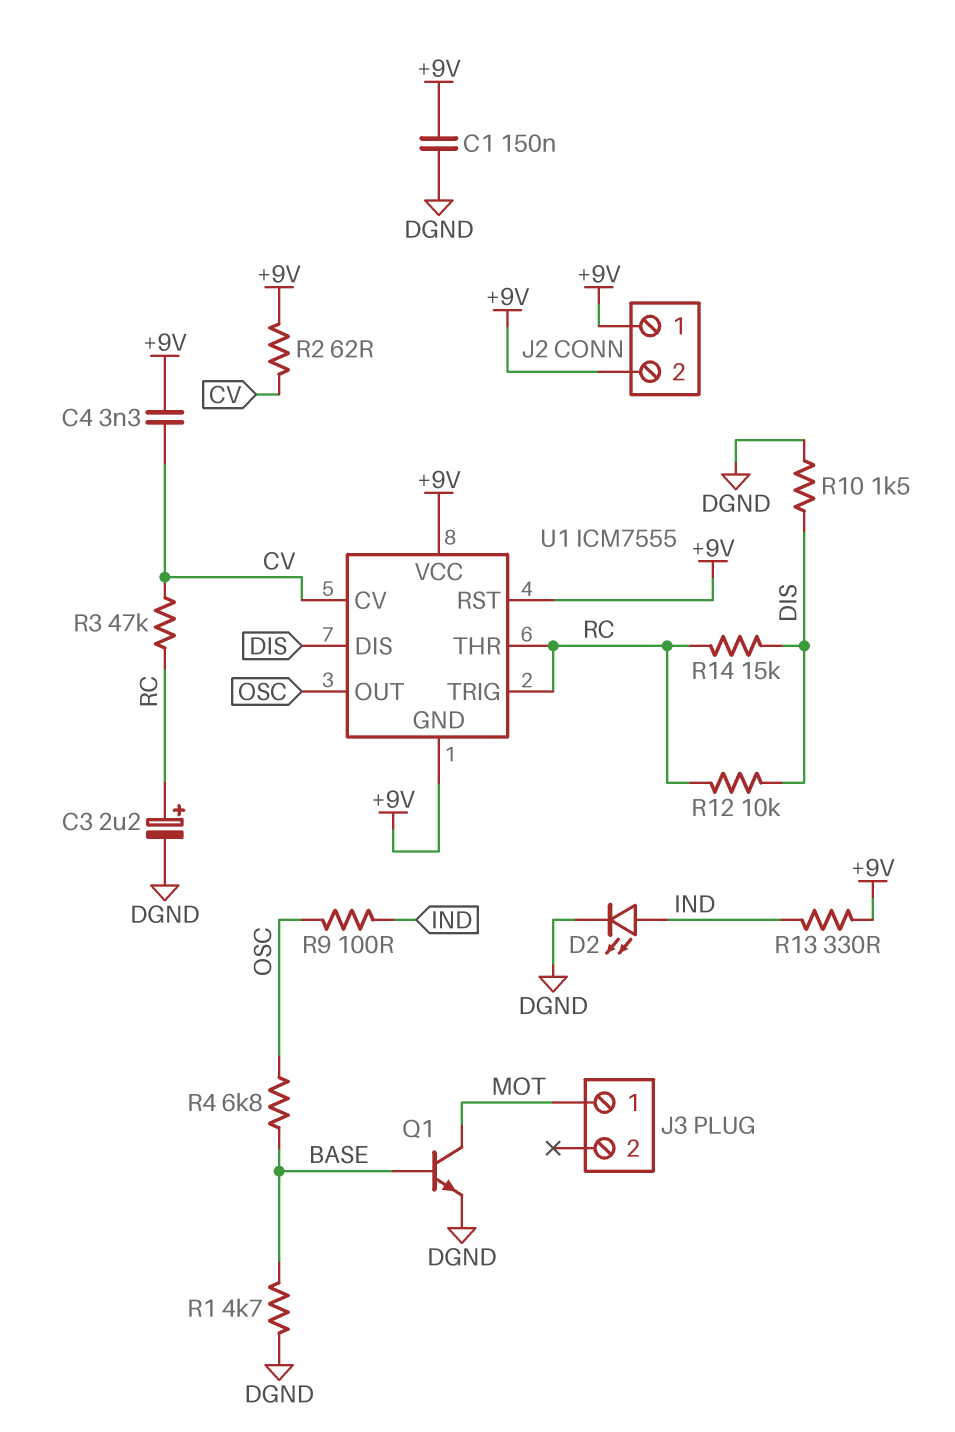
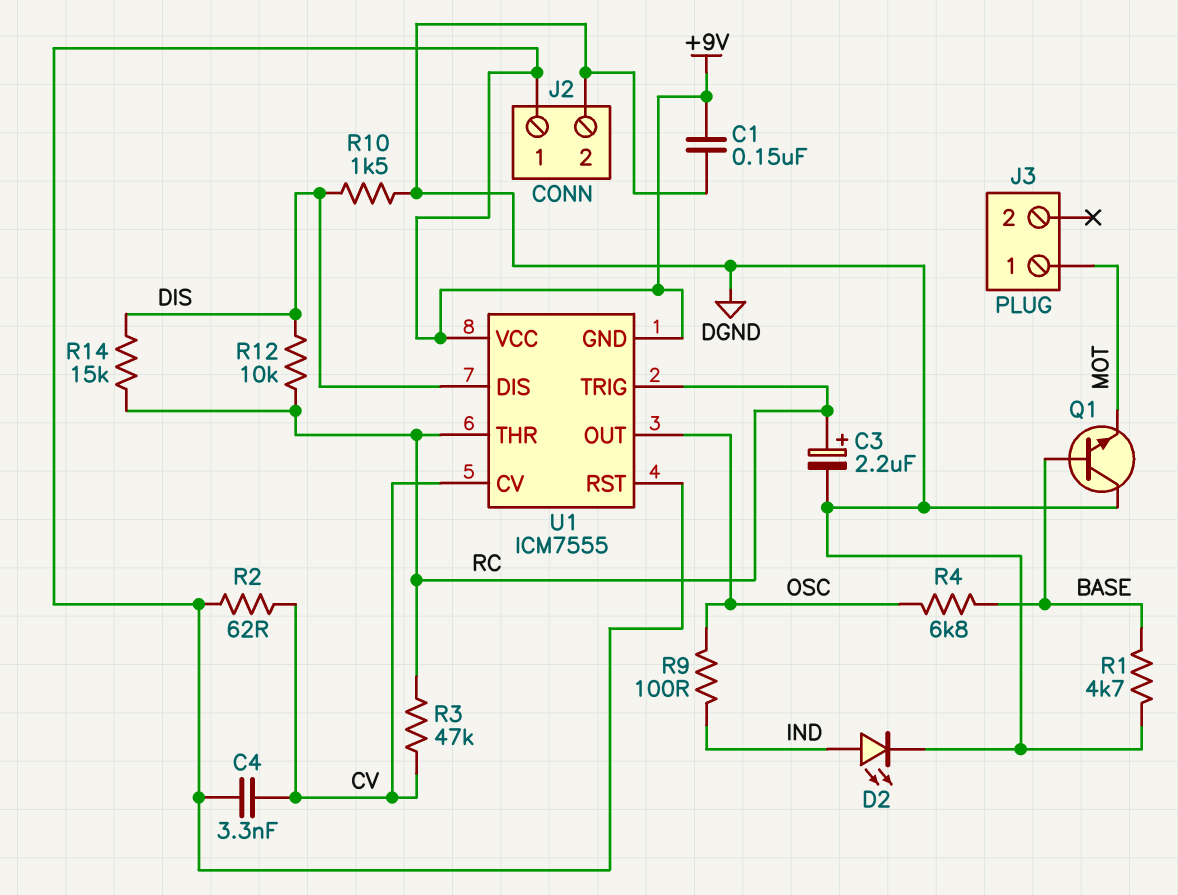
J2 pin 2: +9V -> DGND
Q1: NPN (B BASE, C MOT, E DGND) -> NPN (B BASE, C DGND, E MOT)
R13: 330 (+9V, IND) -> none

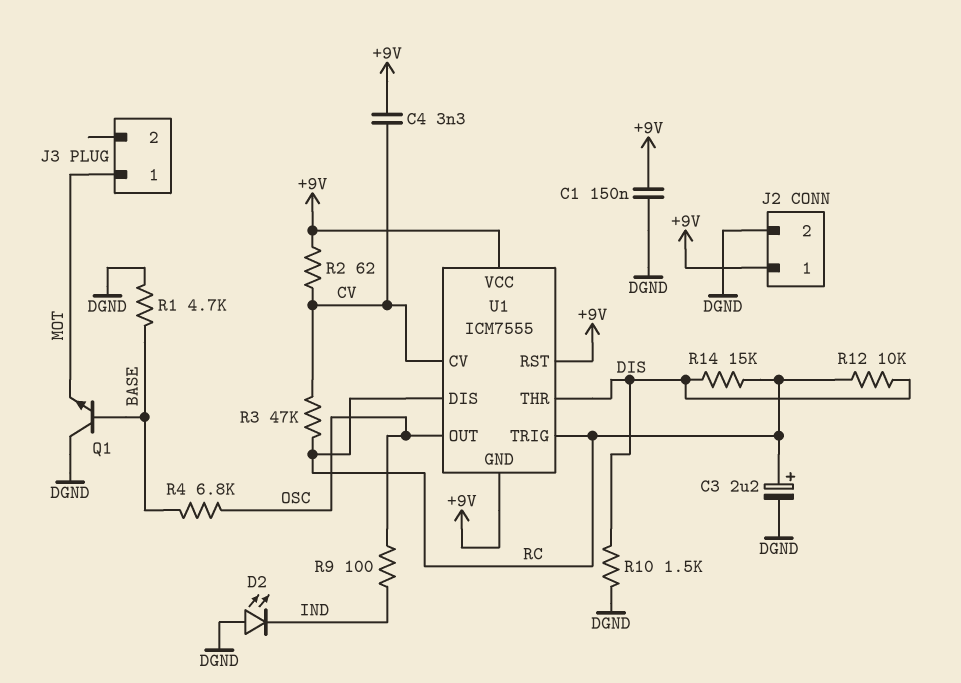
D2: LED (A IND, K DGND) -> LED (A DGND, K IND)
U1 pin DIS: DIS -> RC
U1 pin THR: RC -> DIS

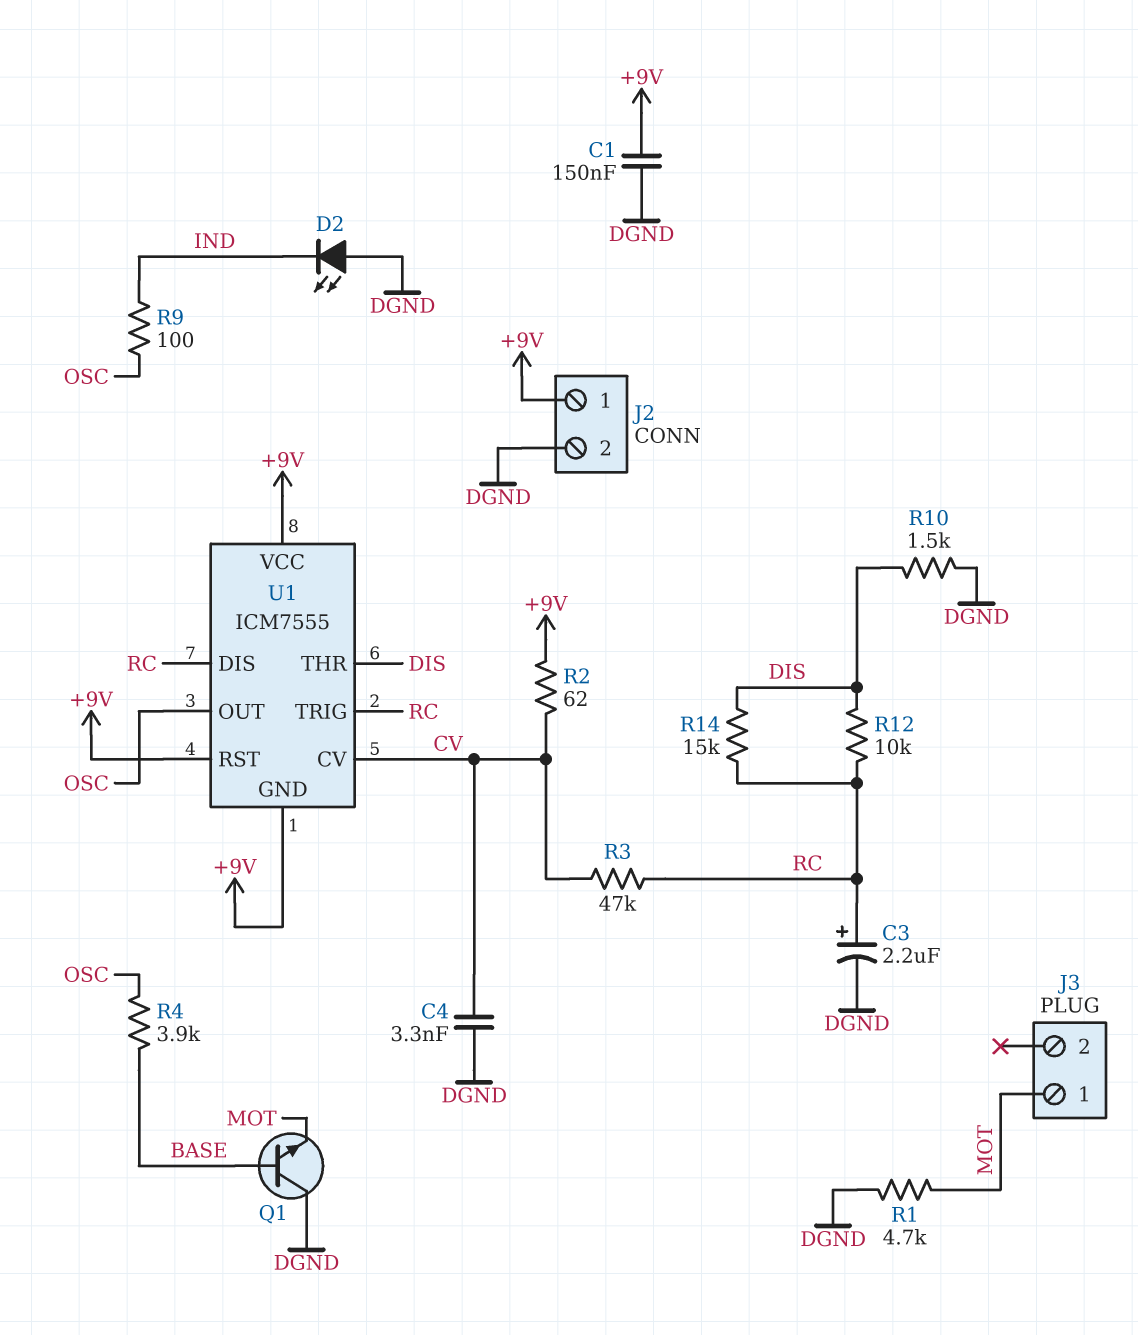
C4: 3.3nF (+9V, CV) -> 3.3nF (CV, DGND)
R1: 4.7k (BASE, DGND) -> 4.7k (DGND, MOT)
R4: 6.8k (BASE, OSC) -> 3.9k (BASE, OSC)

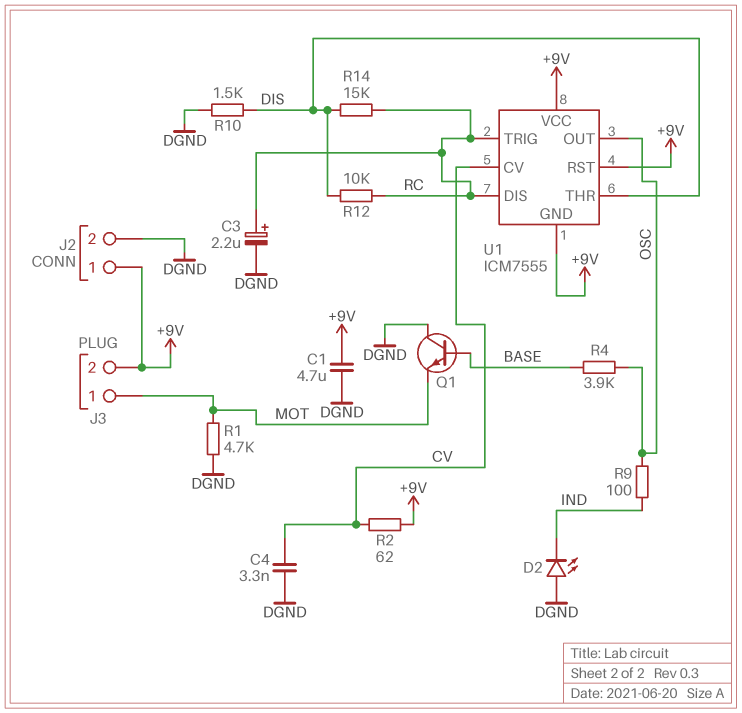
C1: 150nF (+9V, DGND) -> 4.7uF (+9V, DGND)
J3 pin 2: none -> +9V
R3: 47k (CV, RC) -> none

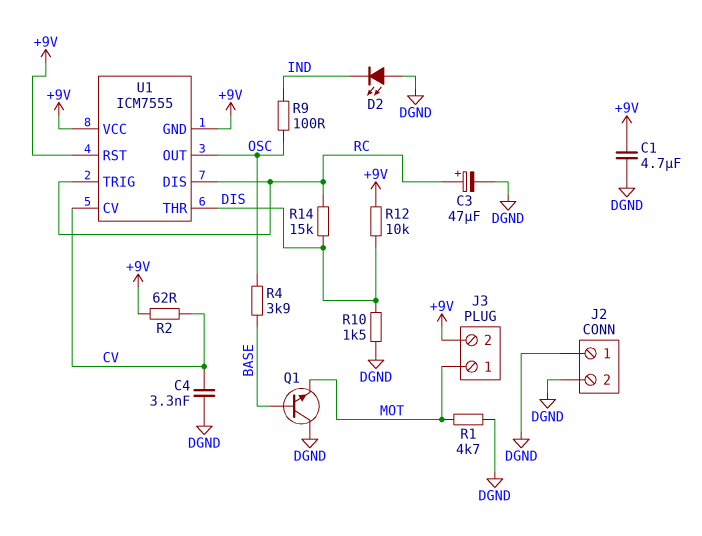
C3: 2.2uF (plus RC, minus DGND) -> 47uF (plus RC, minus DGND)
J2 pin 1: +9V -> DGND
R12: 10k (DIS, RC) -> 10k (+9V, DIS)

